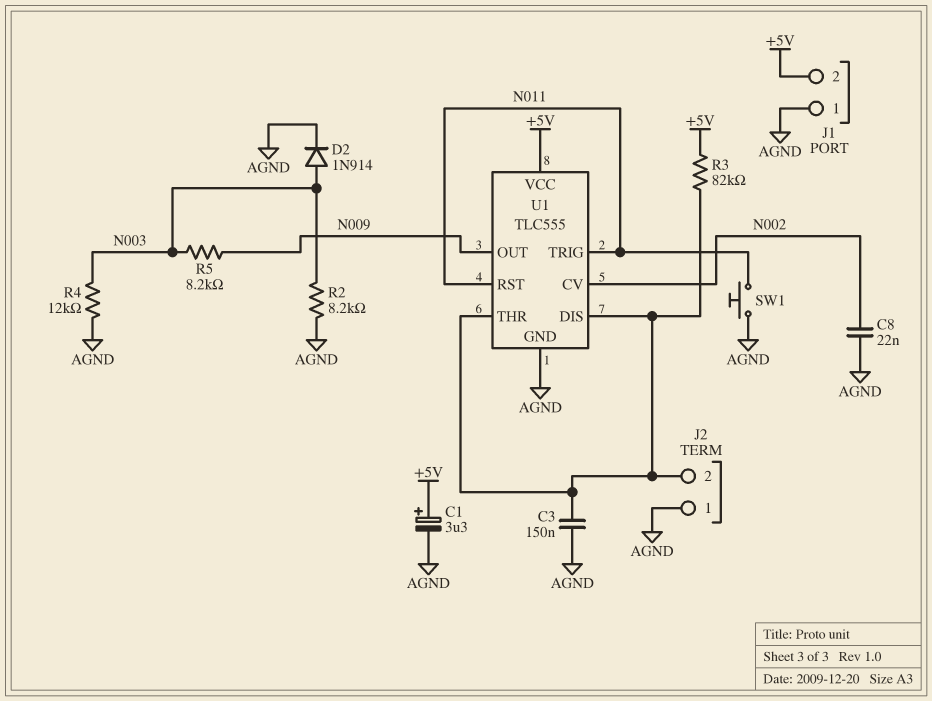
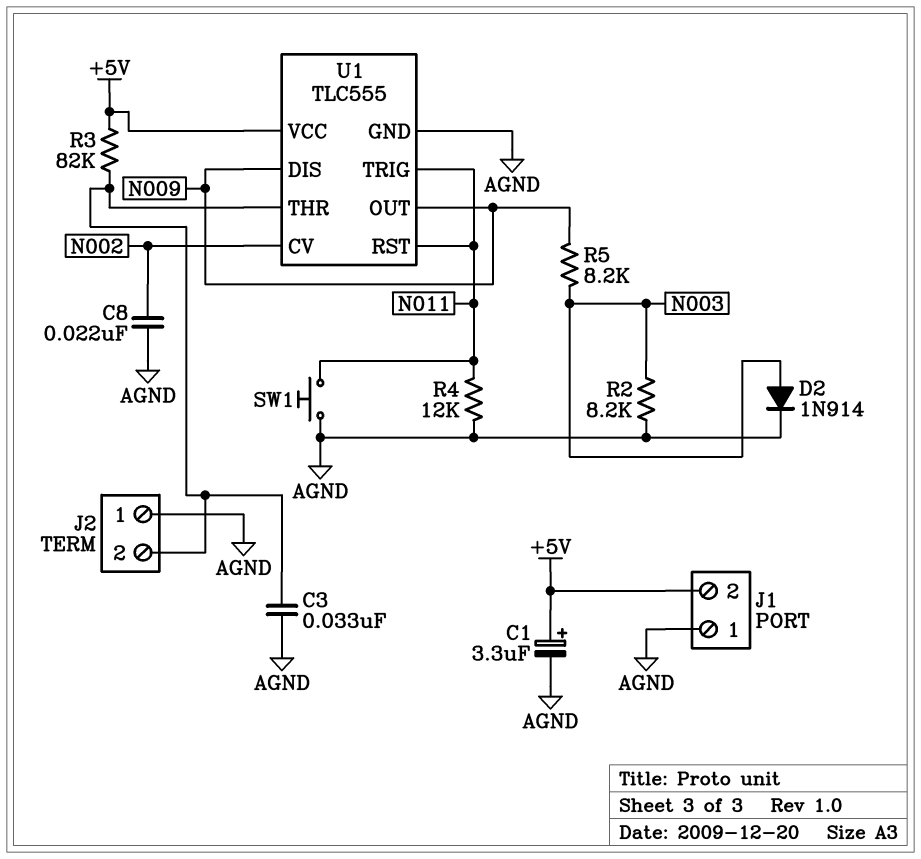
C3: 150nF (AGND, J2/2) -> 33nF (AGND, J2/2)
R4: 12k (AGND, N003) -> 12k (AGND, N011)
U1 pin DIS: J2/2 -> N009

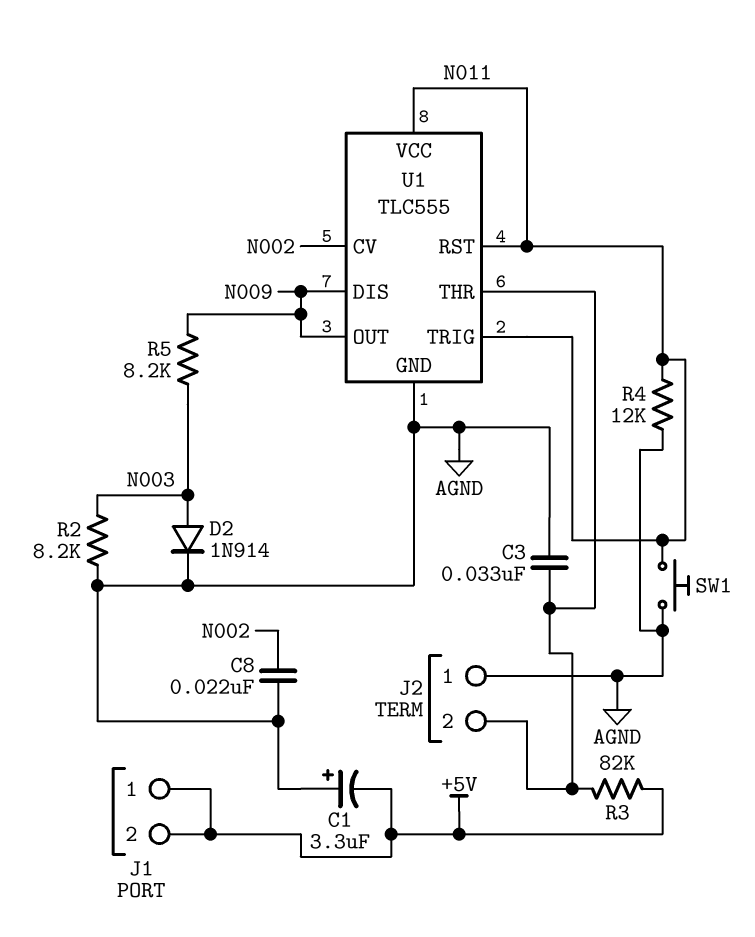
C1: 3.3uF (plus +5V, minus AGND) -> 3.3uF (plus AGND, minus +5V)
J1 pin 1: AGND -> +5V
U1 pin VCC: +5V -> N011

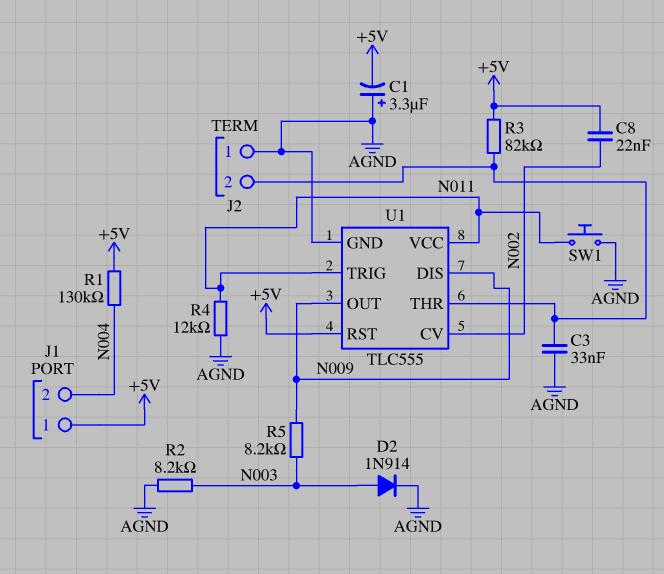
C8: 22nF (AGND, N002) -> 22nF (+5V, N002)
J1 pin 2: +5V -> N004
R1: none -> 130k (+5V, N004)
U1 pin RST: N011 -> +5V

